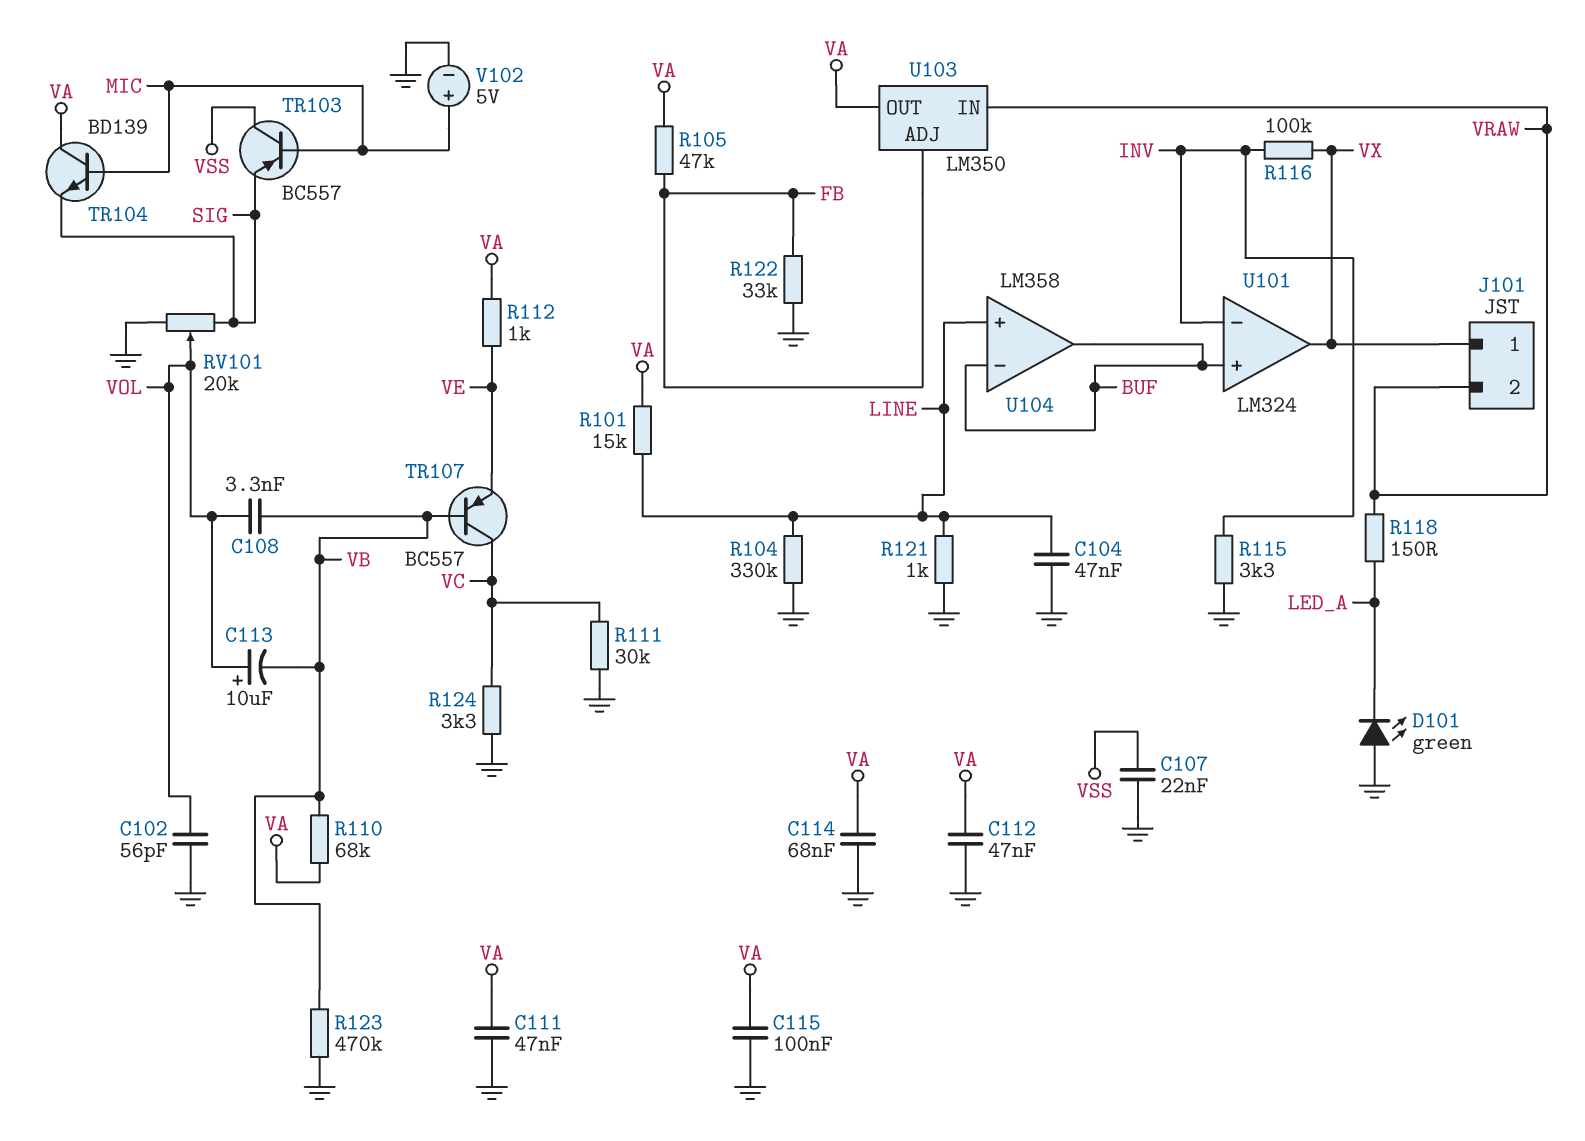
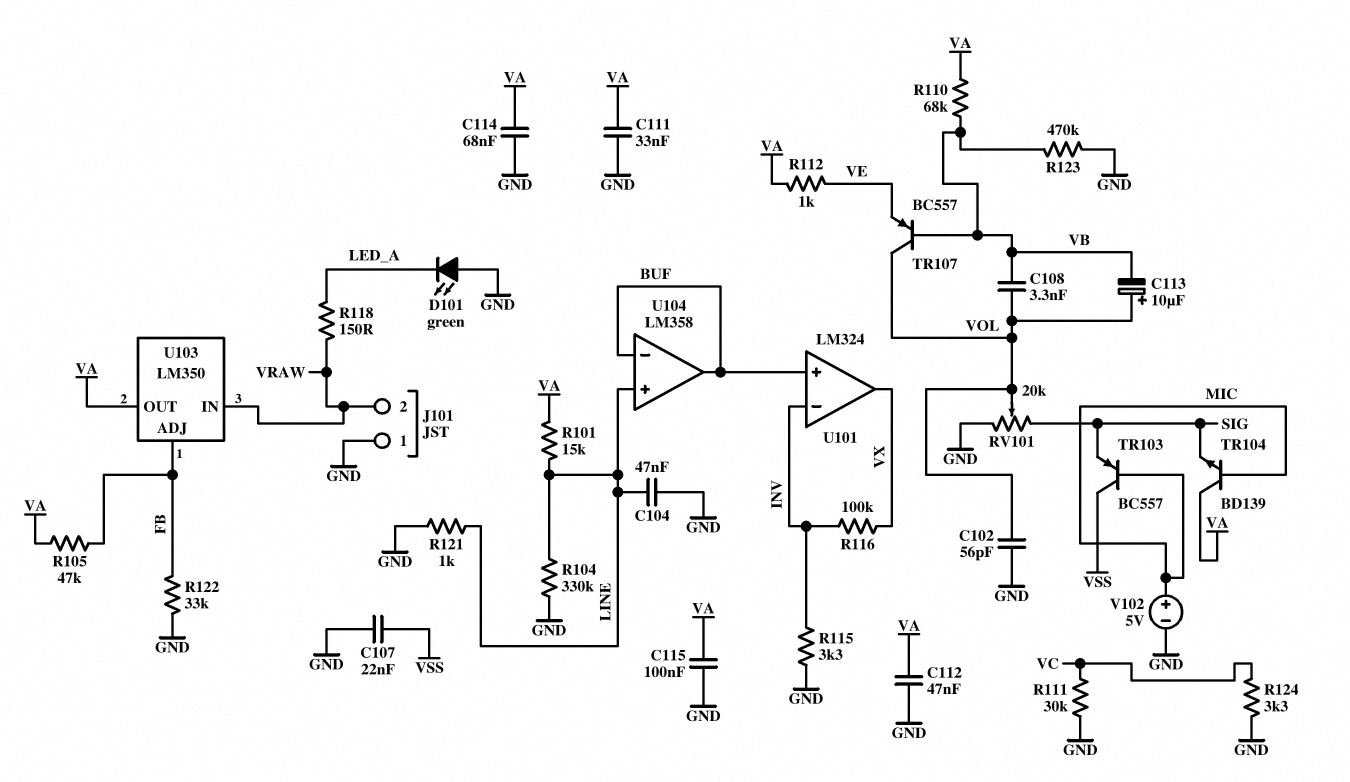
C111: 47nF (GND, VA) -> 33nF (GND, VA)
J101 pin 1: VX -> GND
TR107: PNP BC557 (B VB, C VC, E VE) -> PNP BC557 (B VB, C VOL, E VE)

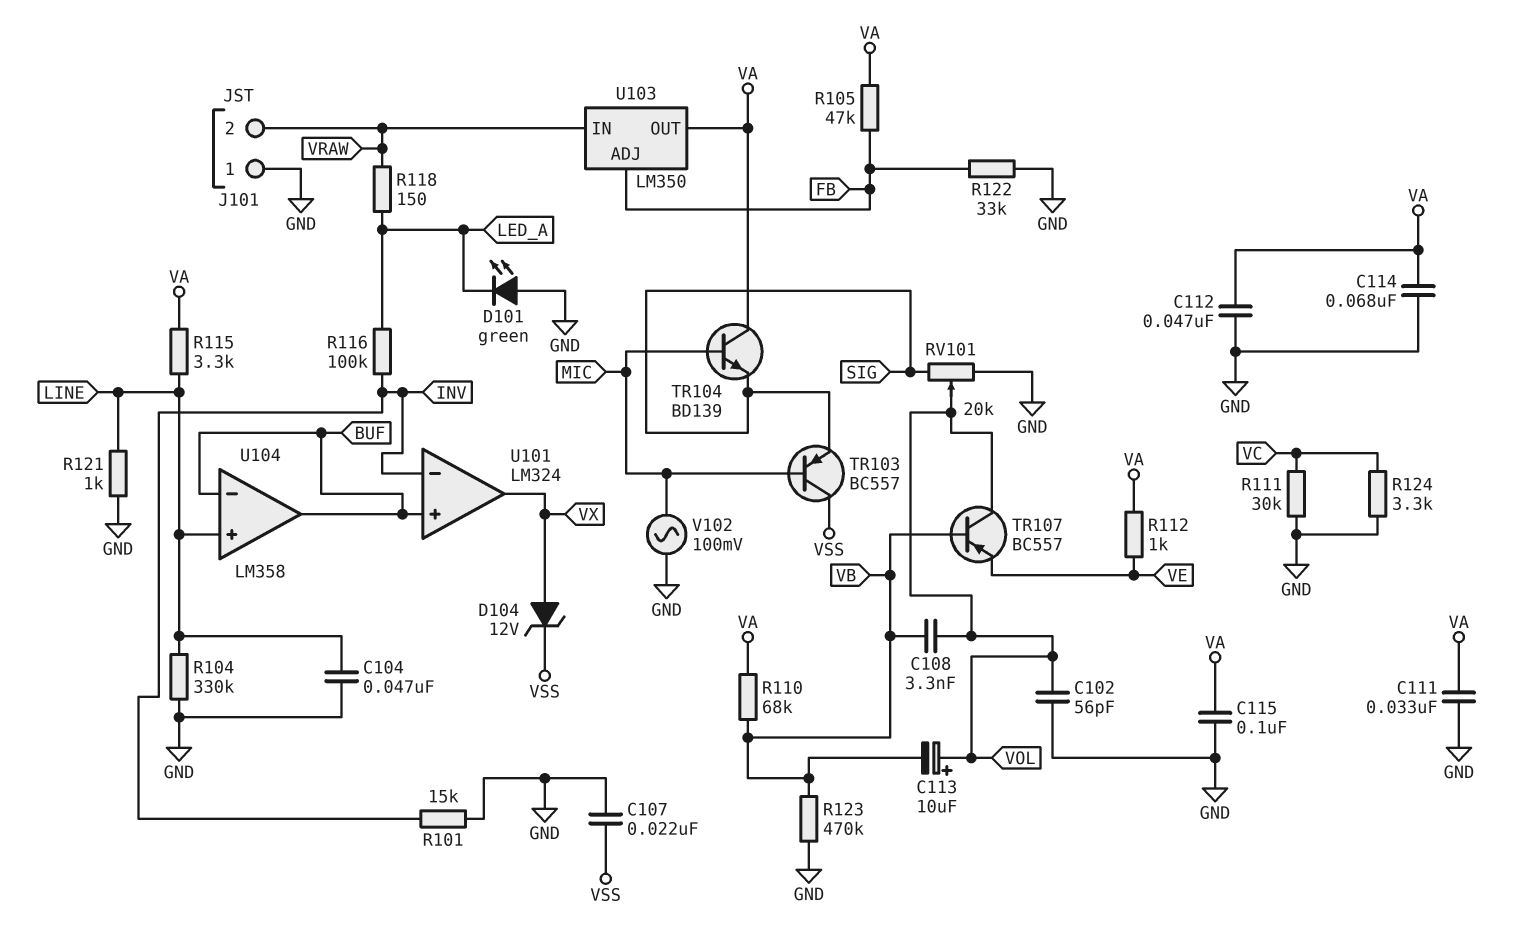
D104: none -> zener 12V (A VX, K VSS)
R101: 15k (LINE, VA) -> 15k (GND, INV)
R115: 3.3k (GND, INV) -> 3.3k (LINE, VA)
R116: 100k (INV, VX) -> 100k (INV, LED_A)
V102: 5V (plus MIC, minus GND) -> AC 100mV (GND, MIC)

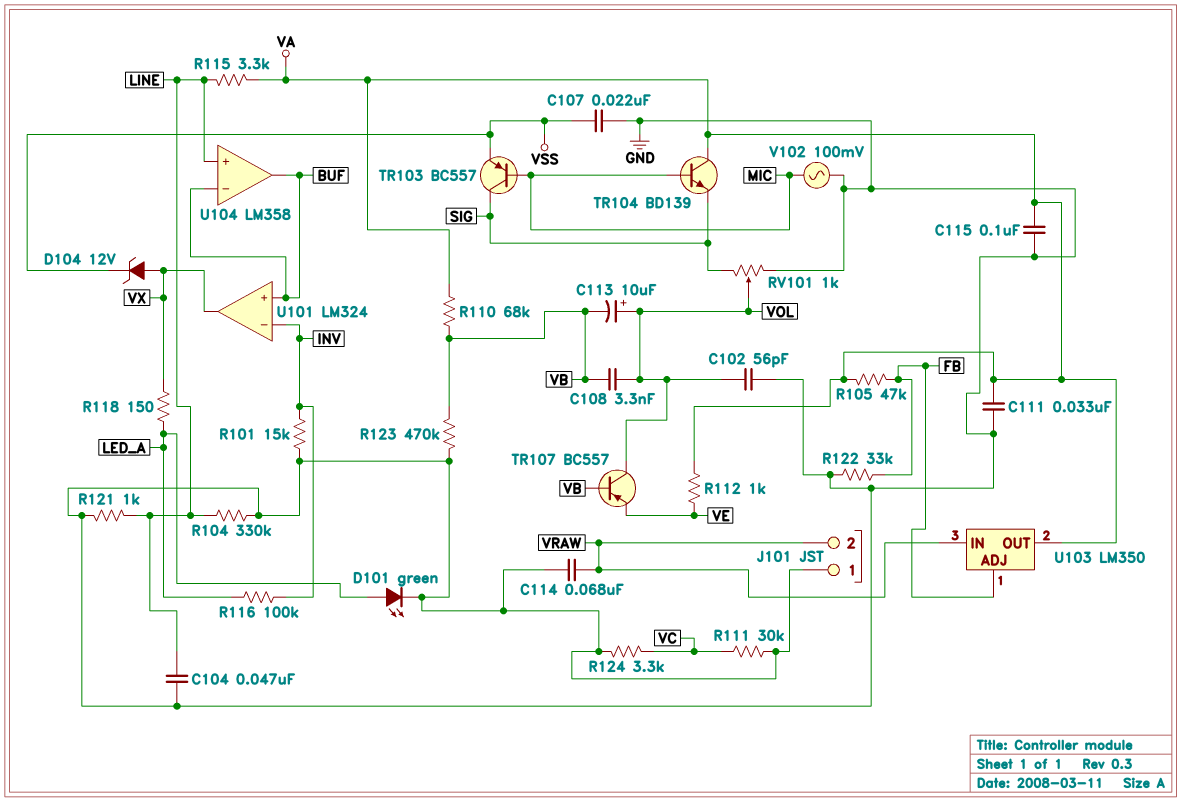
C112: 47nF (GND, VA) -> none
C114: 68nF (GND, VA) -> 68nF (GND, VRAW)
D101: LED green (A GND, K LED_A) -> LED green (A LED_A, K GND)
R118: 150 (LED_A, VRAW) -> 150 (LED_A, VX)
RV101: 20k (GND, SIG, wiper VOL) -> 1k (GND, SIG, wiper VOL)
TR103: PNP BC557 (B MIC, C VSS, E SIG) -> PNP BC557 (B MIC, C SIG, E VSS)

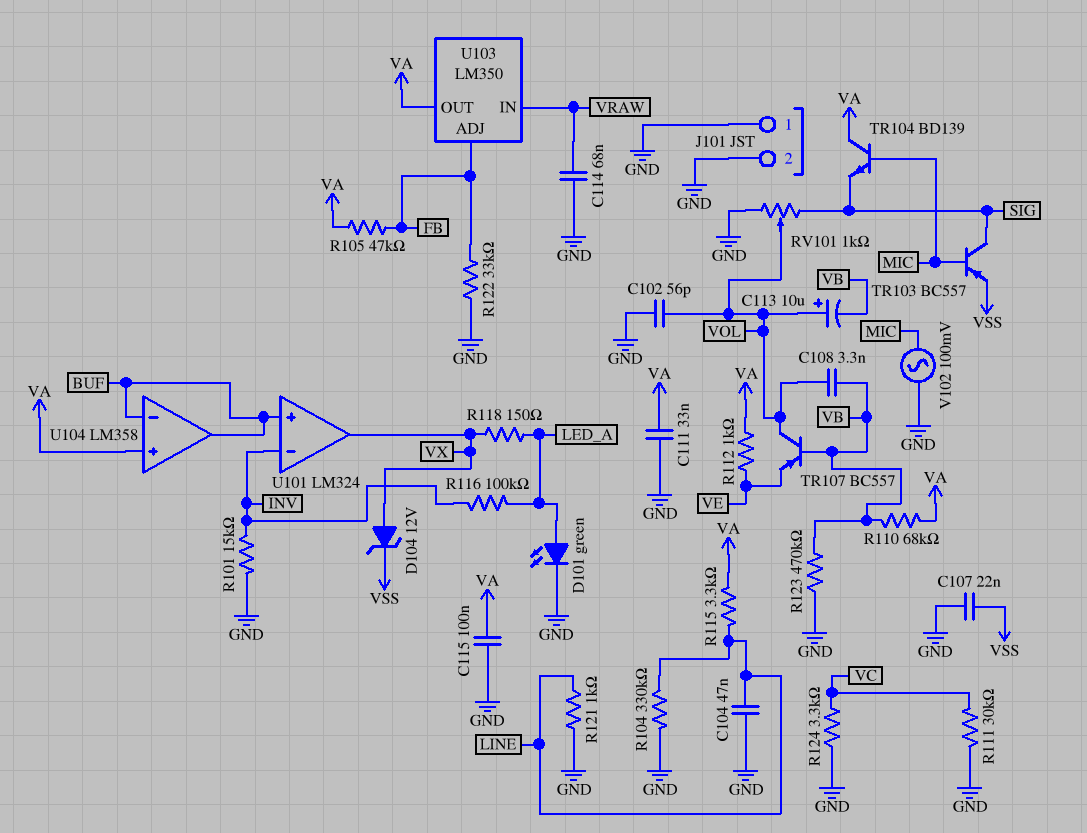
J101 pin 2: VRAW -> GND
U104 pin in+: LINE -> VA

